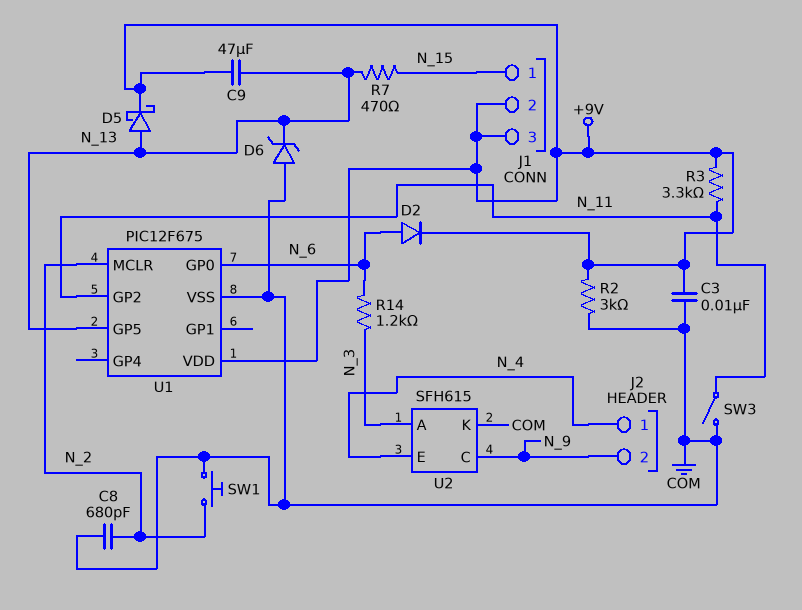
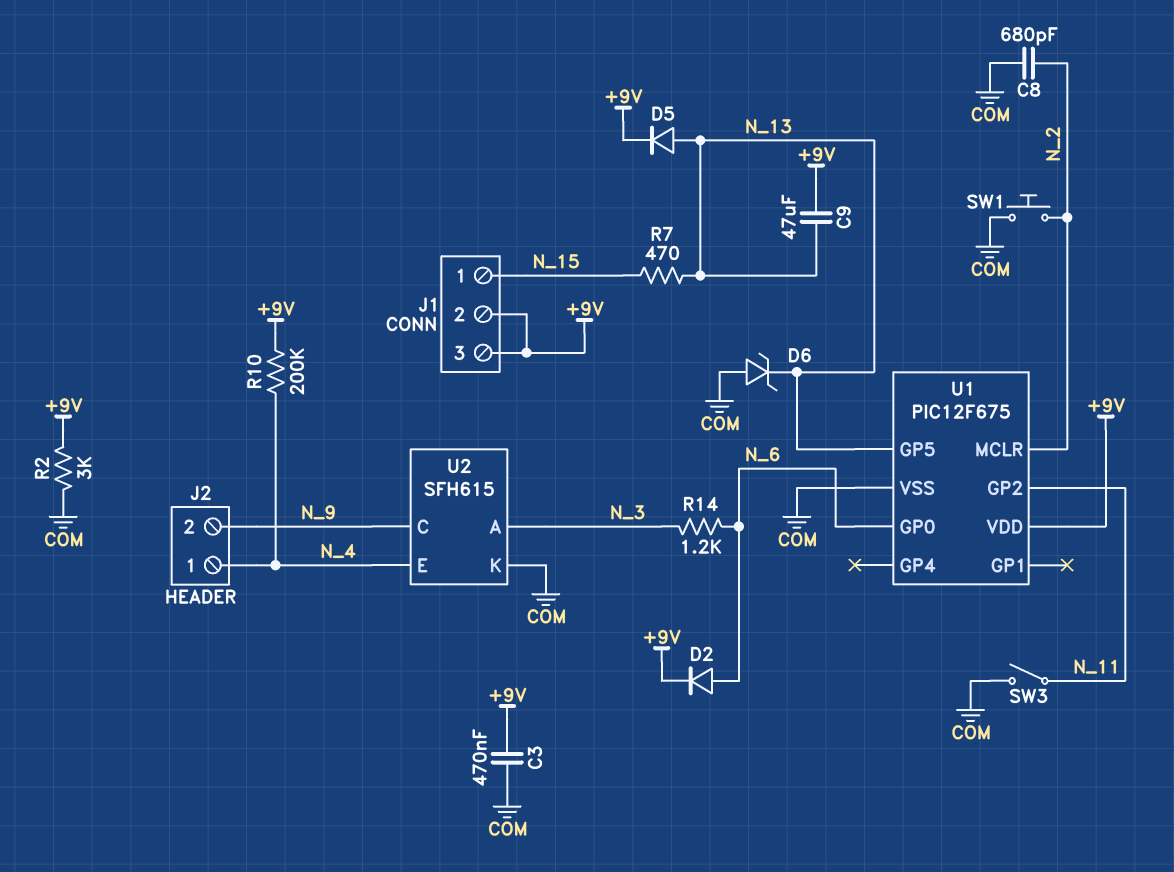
C3: 10nF (+9V, COM) -> 470nF (+9V, COM)
D5: schottky (A N_13, K +9V) -> diode (A N_13, K +9V)
R3: 3.3k (+9V, N_11) -> none
R10: none -> 200k (+9V, N_4)

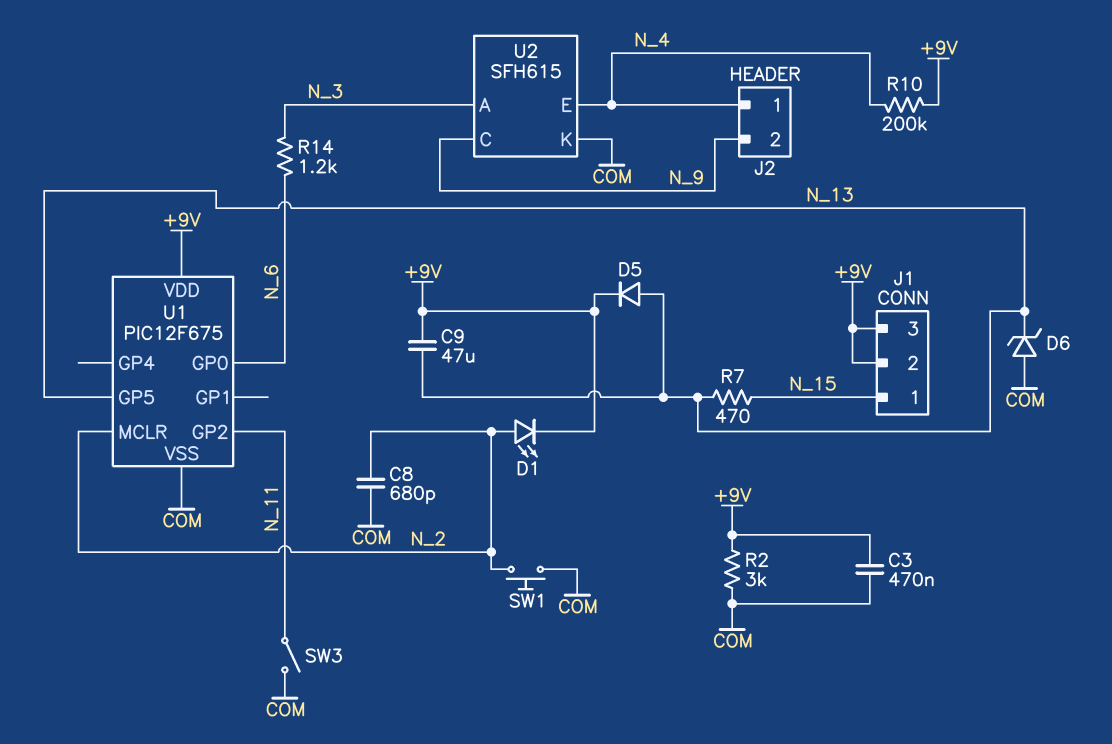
D1: none -> LED (A N_2, K +9V)
D2: diode (A N_6, K +9V) -> none

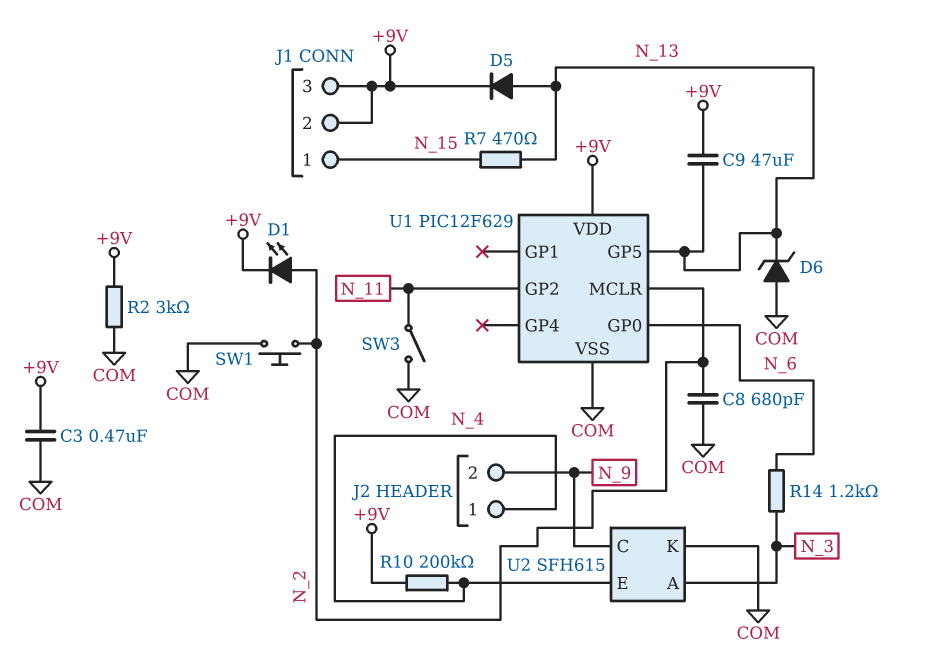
U1: PIC12F675 -> PIC12F629

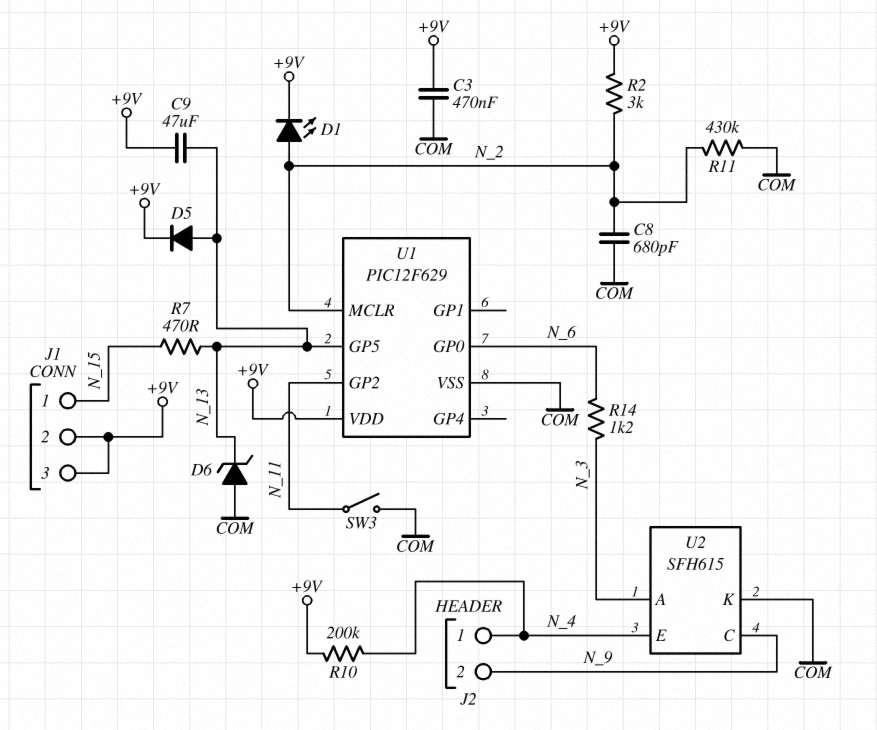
R2: 3k (+9V, COM) -> 3k (+9V, N_2)
R11: none -> 430k (COM, N_2)
SW1: button (COM, N_2) -> none

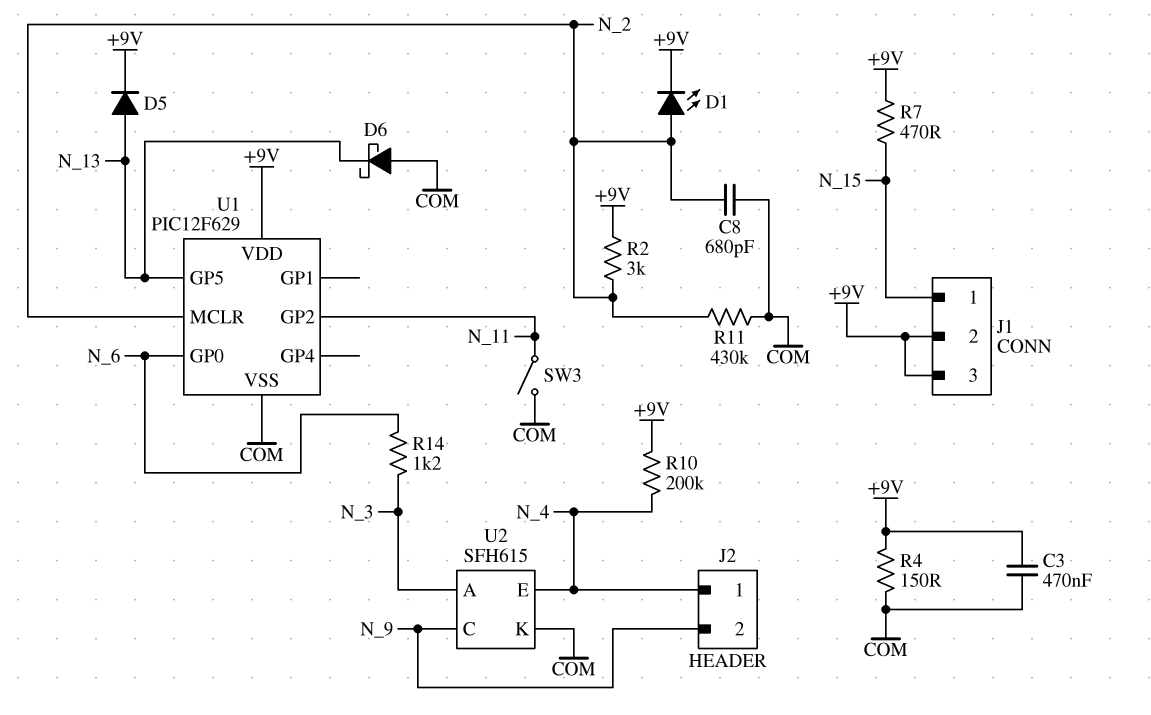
C9: 47uF (+9V, N_13) -> none
D6: zener (A COM, K N_13) -> schottky (A COM, K N_13)
R4: none -> 150 (+9V, COM)
R7: 470 (N_13, N_15) -> 470 (+9V, N_15)

